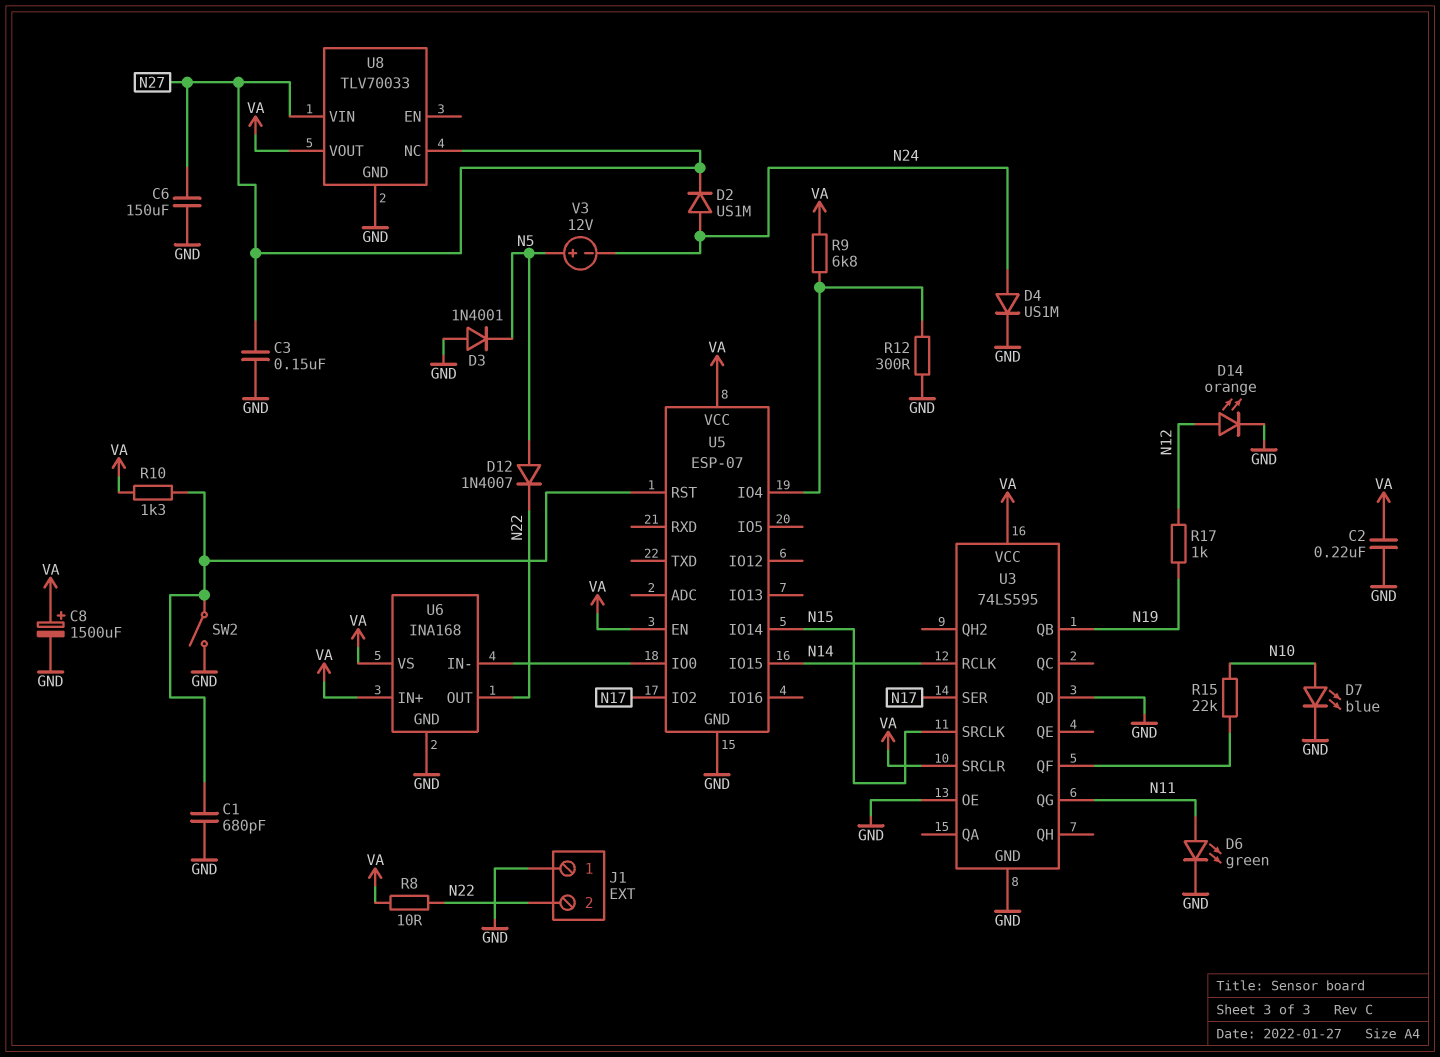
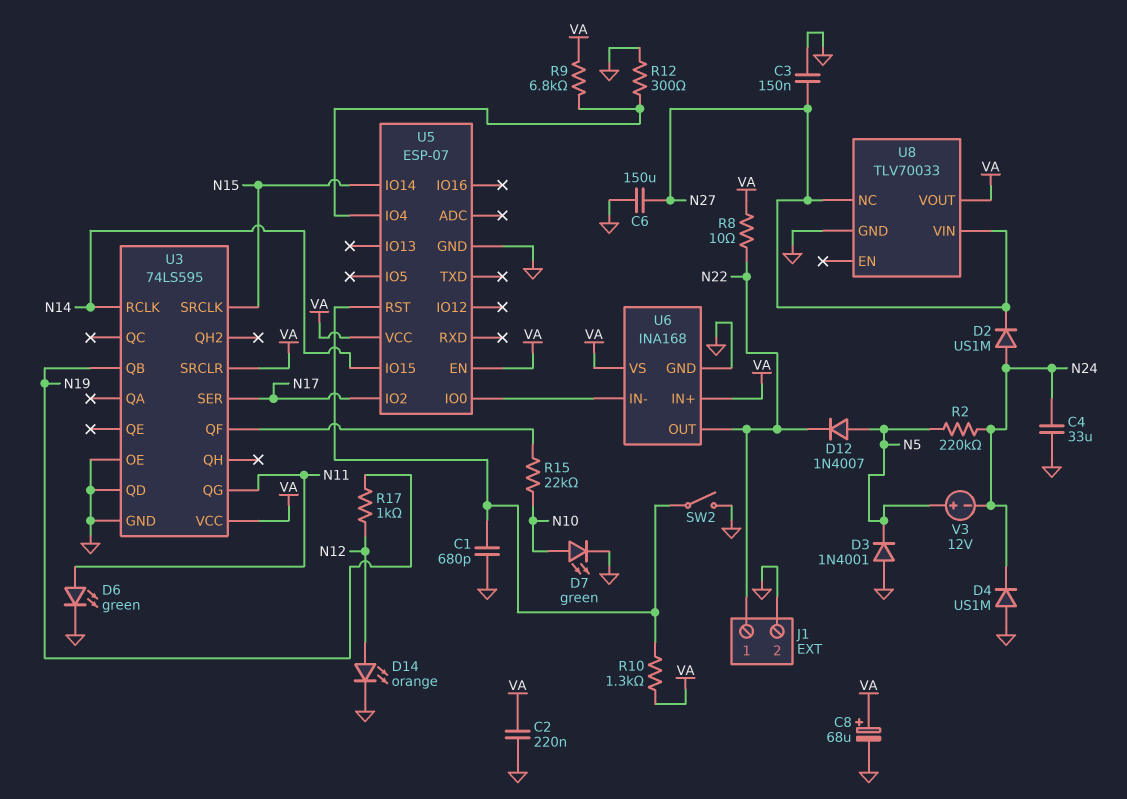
C4: none -> 33uF (GND, N24)
C8: 1500uF (plus VA, minus GND) -> 68uF (plus VA, minus GND)
D4: diode US1M (A N24, K GND) -> diode US1M (A GND, K N24)
D7: LED blue (A N10, K GND) -> LED green (A N10, K GND)
J1 pin 1: GND -> N22
J1 pin 2: N22 -> GND
R2: none -> 220k (N5, N24)

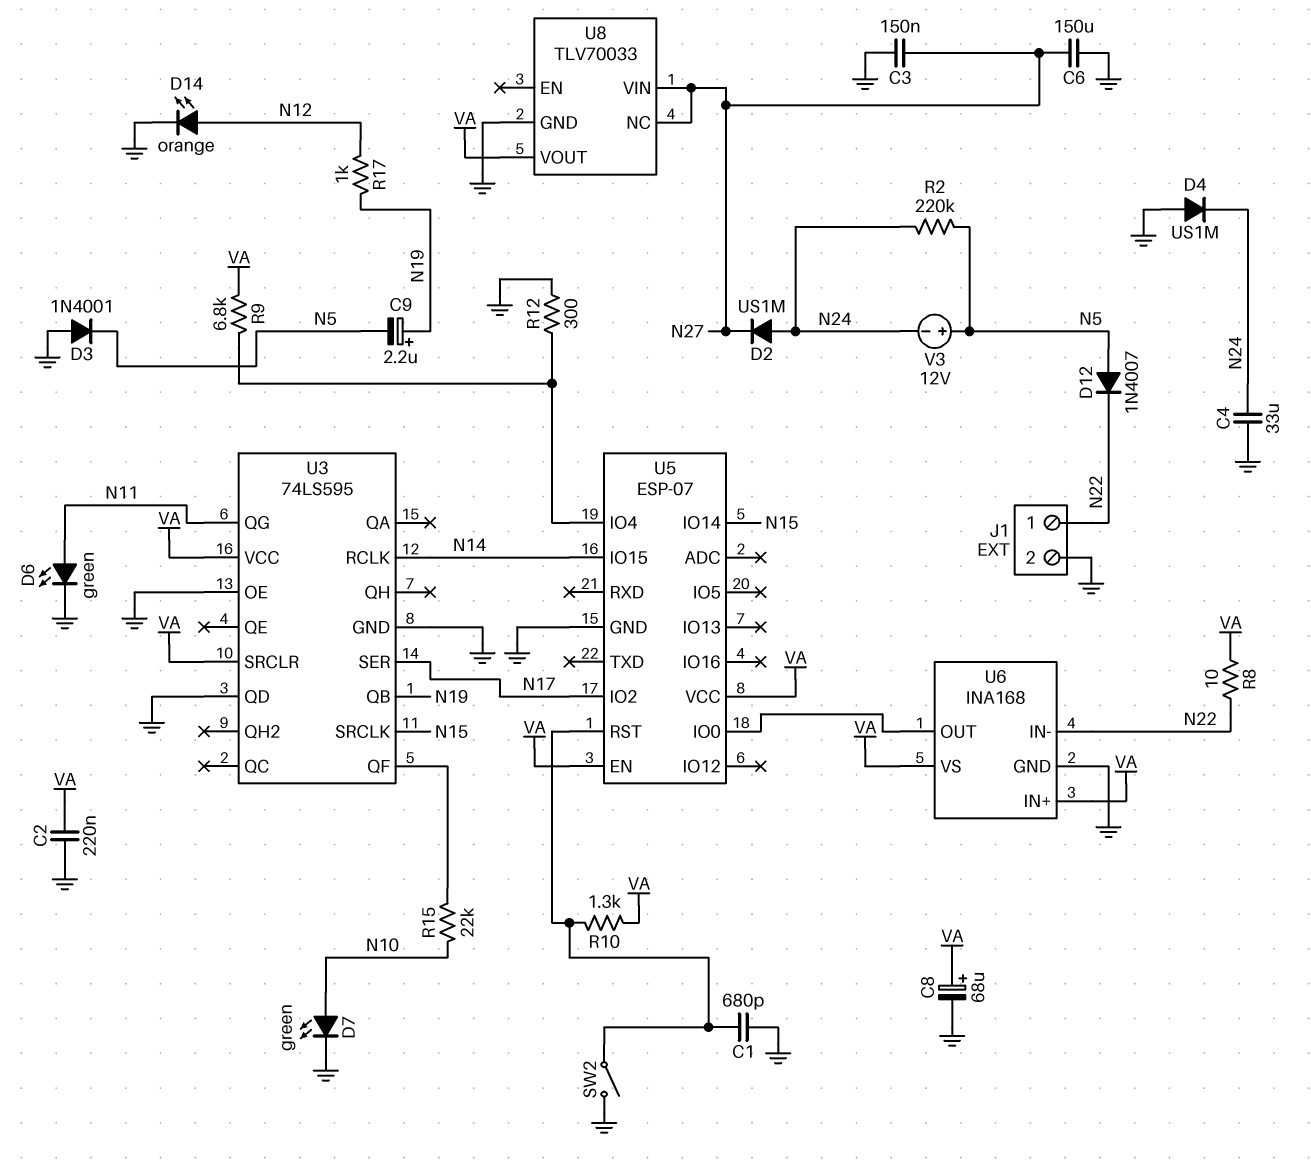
C9: none -> 2.2uF (plus N19, minus N5)
U6 pin IN-: U5/IO0 -> N22
U6 pin OUT: N22 -> U5/IO0

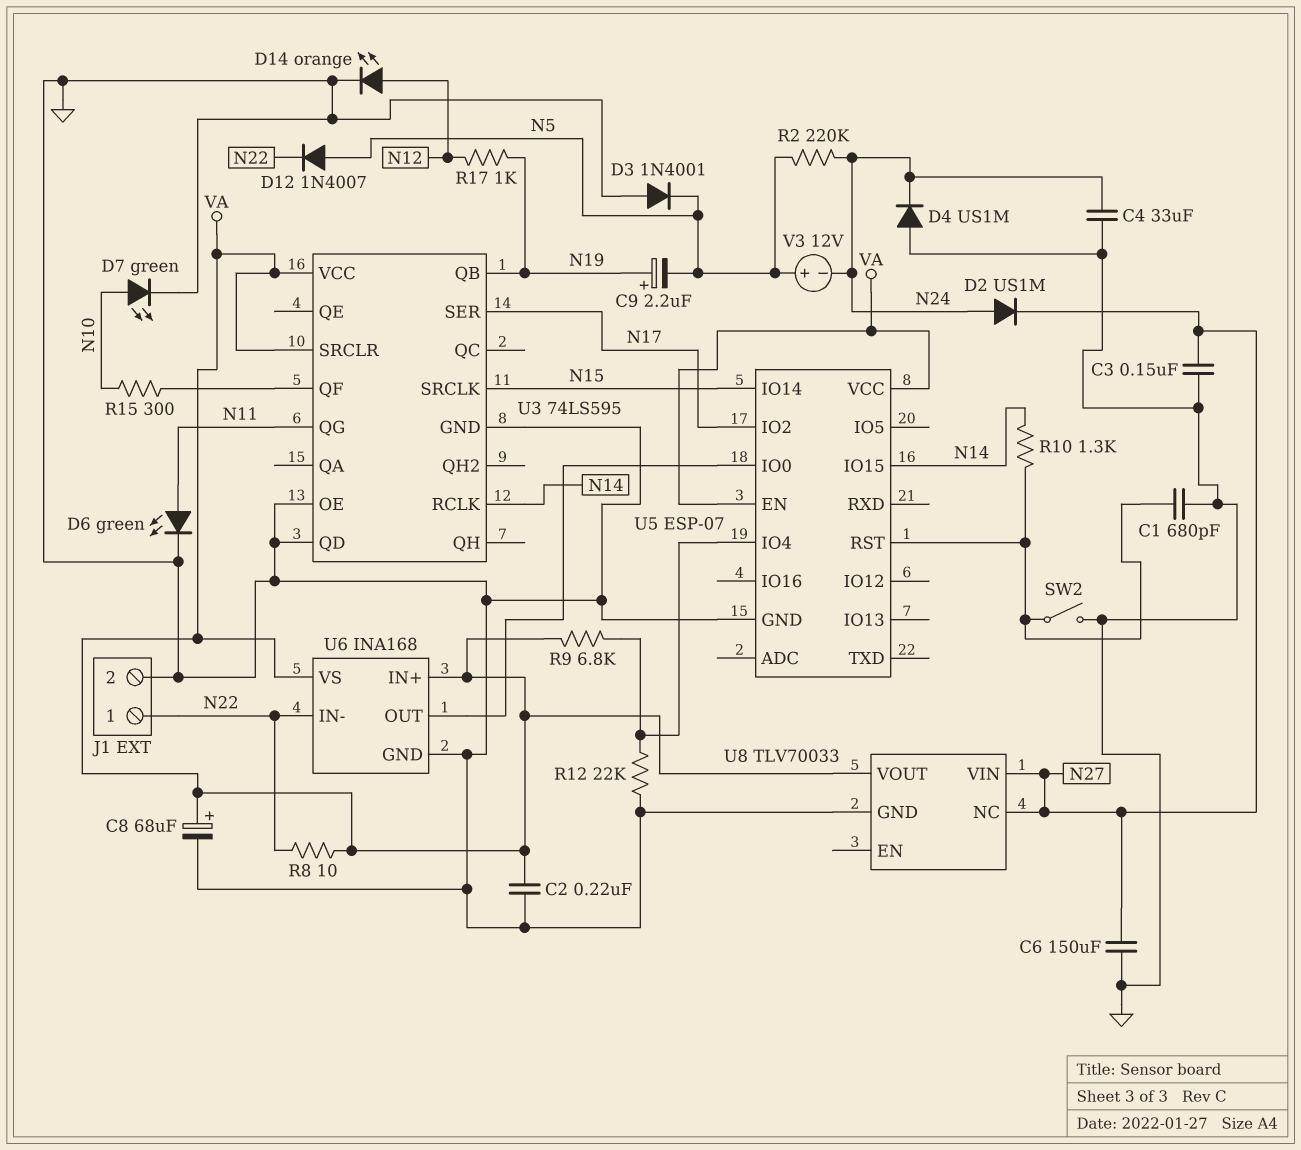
R10: 1.3k (U5/RST, VA) -> 1.3k (N14, U5/RST)
R12: 300 (GND, U5/IO4) -> 22k (GND, U5/IO4)
R15: 22k (N10, U3/QF) -> 300 (N10, U3/QF)

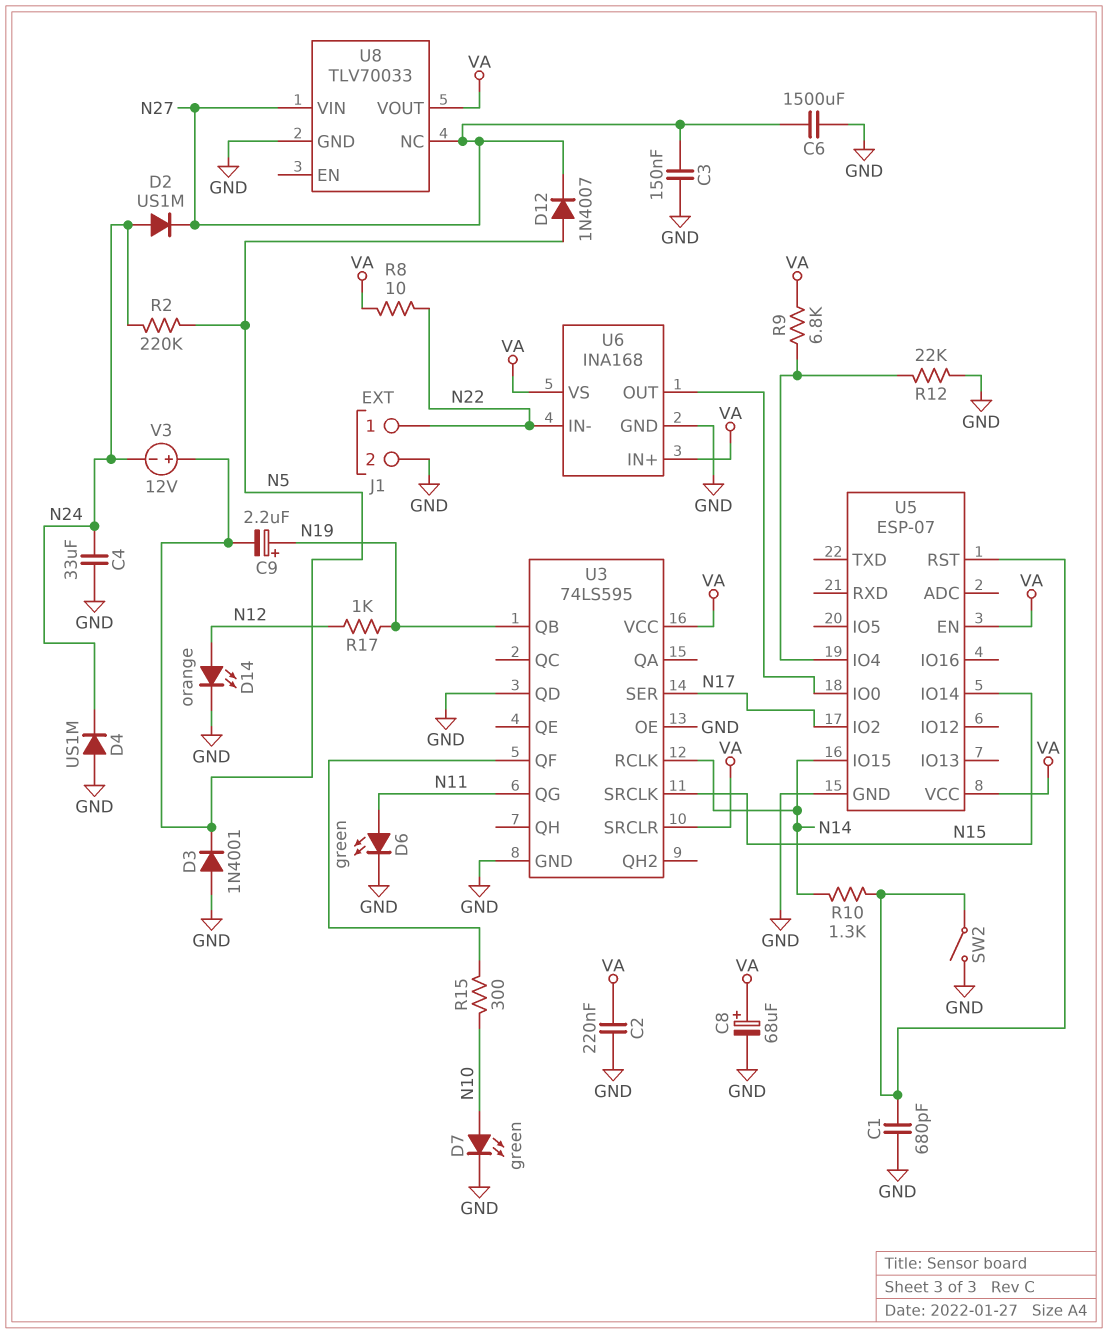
C6: 150uF (GND, N27) -> 1500uF (GND, N27)
D12: diode 1N4007 (A N5, K N22) -> diode 1N4007 (A N5, K N27)

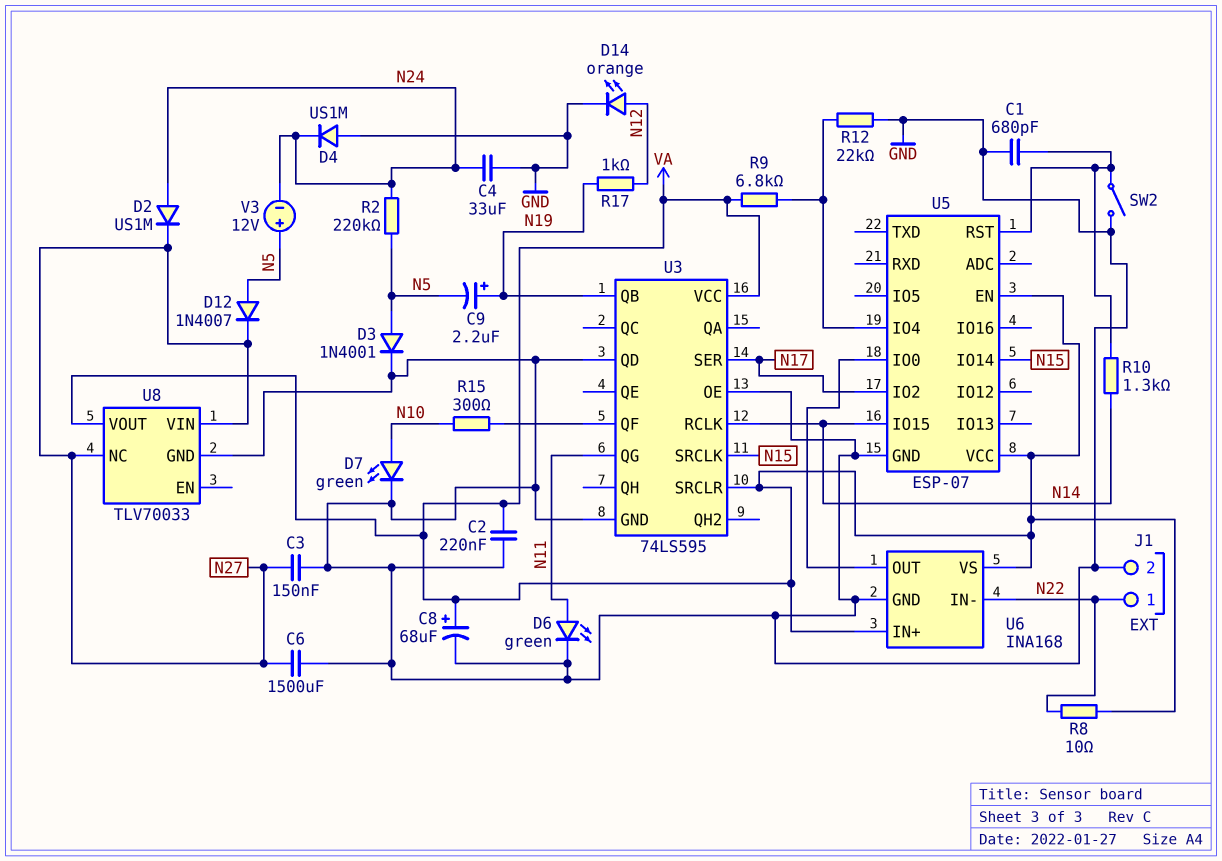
D3: diode 1N4001 (A GND, K N5) -> diode 1N4001 (A N5, K GND)

